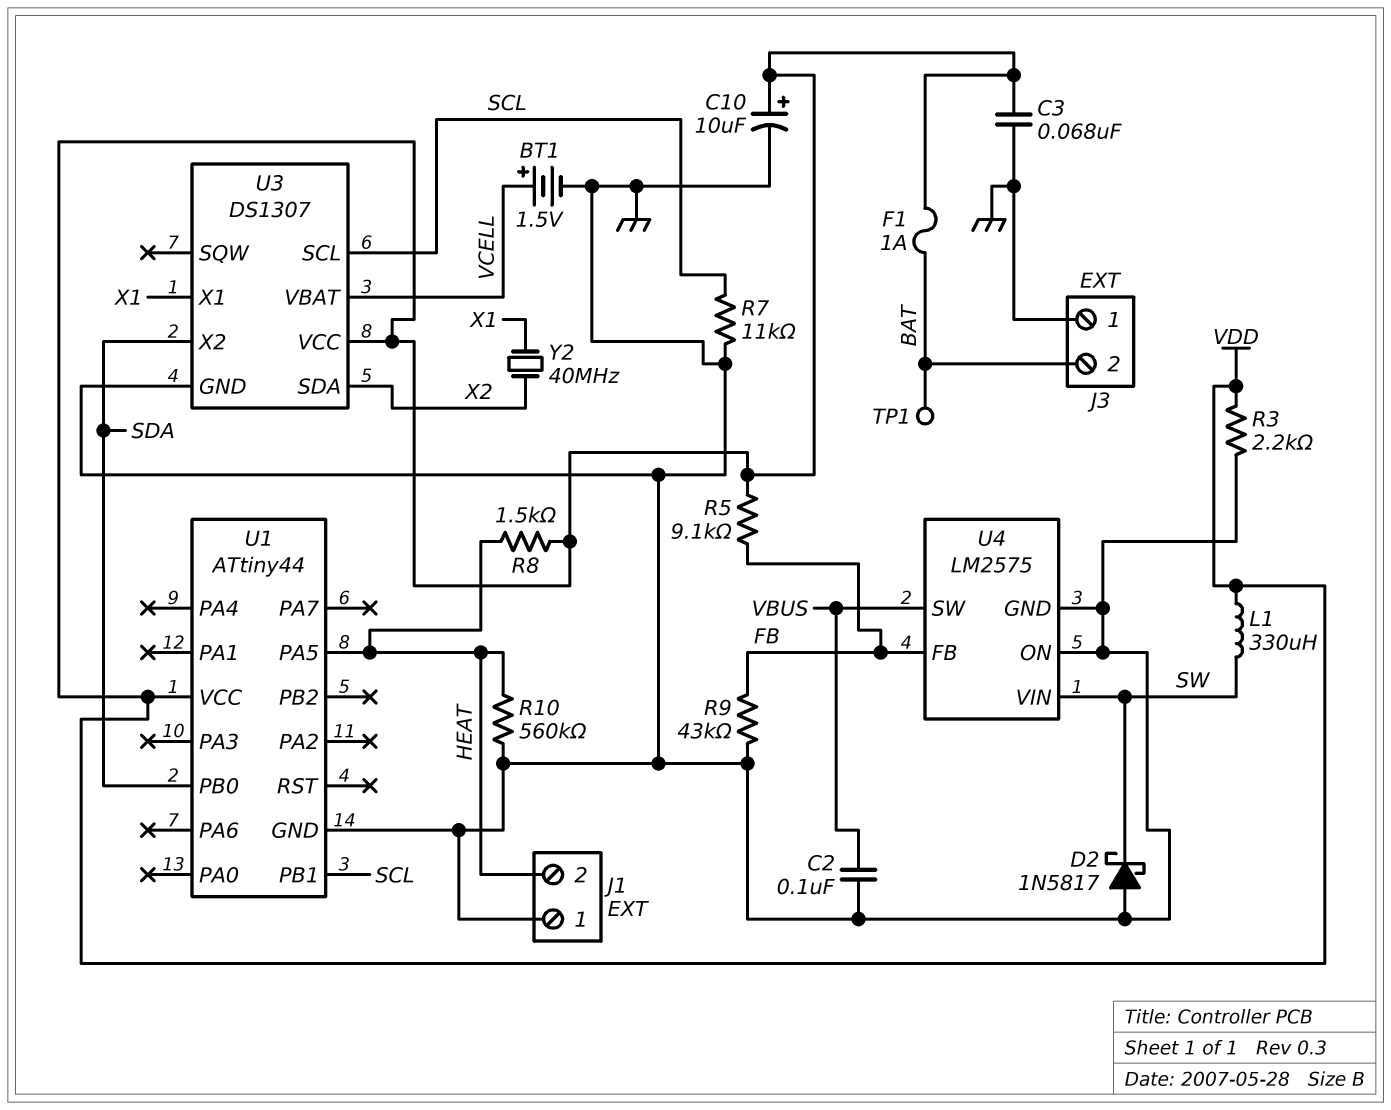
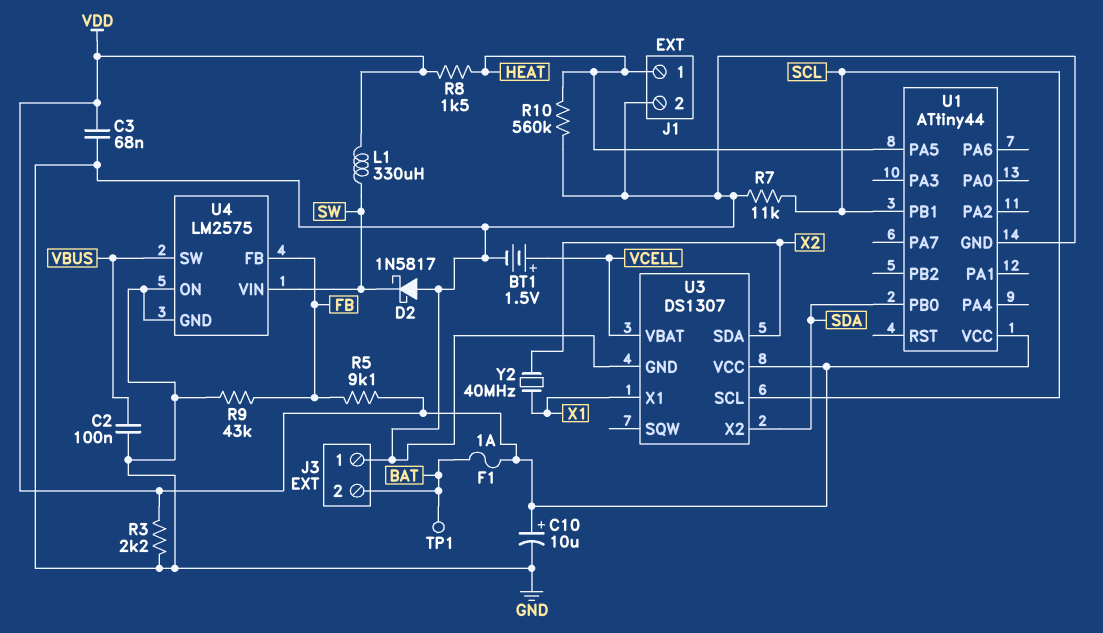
J1 pin 1: GND -> HEAT
J1 pin 2: HEAT -> GND

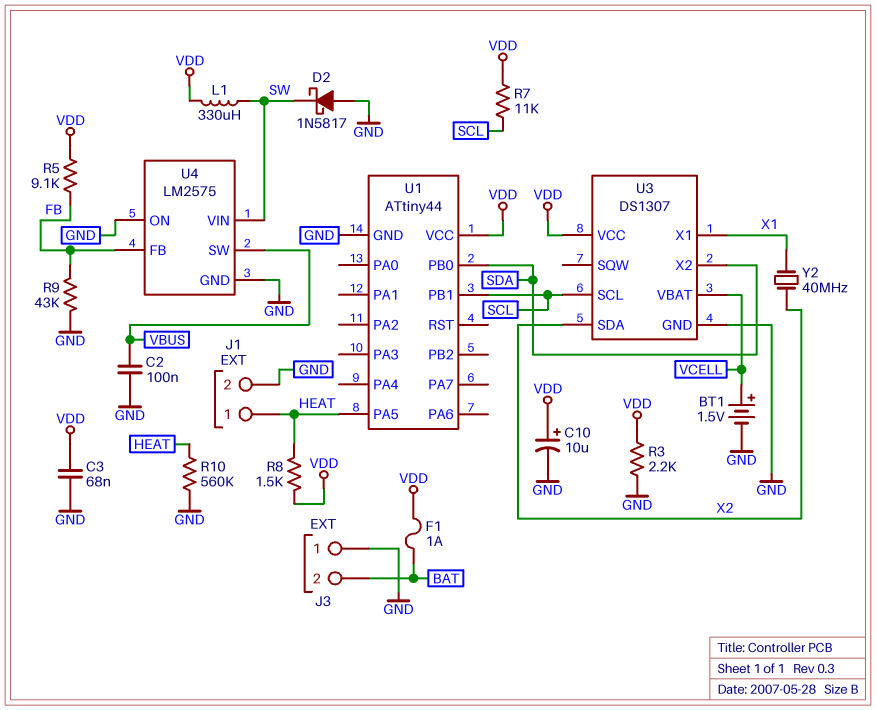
R7: 11k (GND, SCL) -> 11k (SCL, VDD)
TP1: test point (BAT) -> none

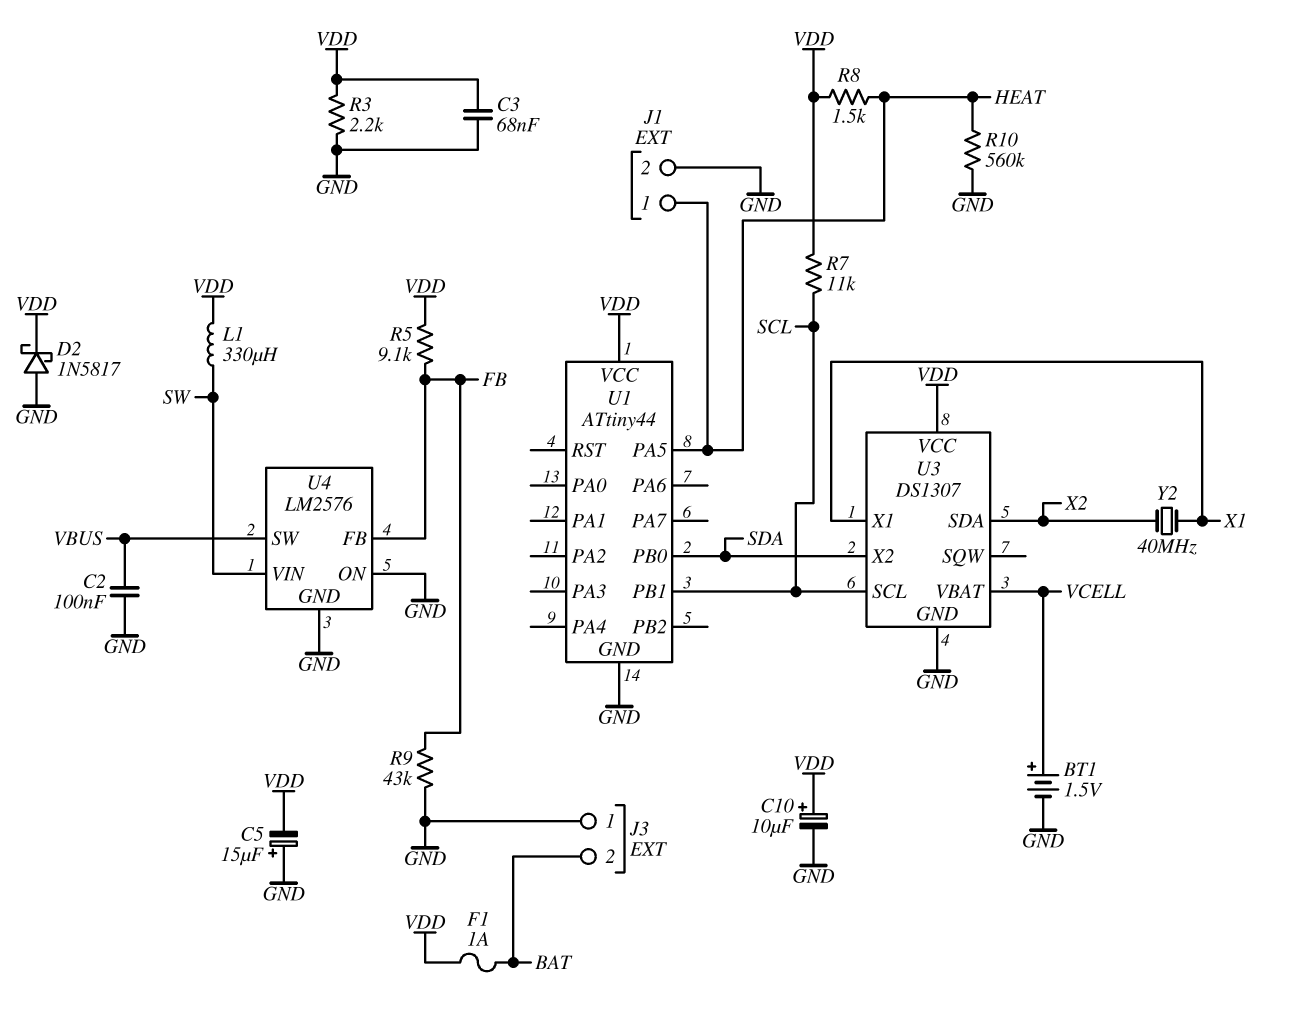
C5: none -> 15uF (plus GND, minus VDD)
D2: schottky 1N5817 (A GND, K SW) -> schottky 1N5817 (A GND, K VDD)
U4: LM2575 -> LM2576

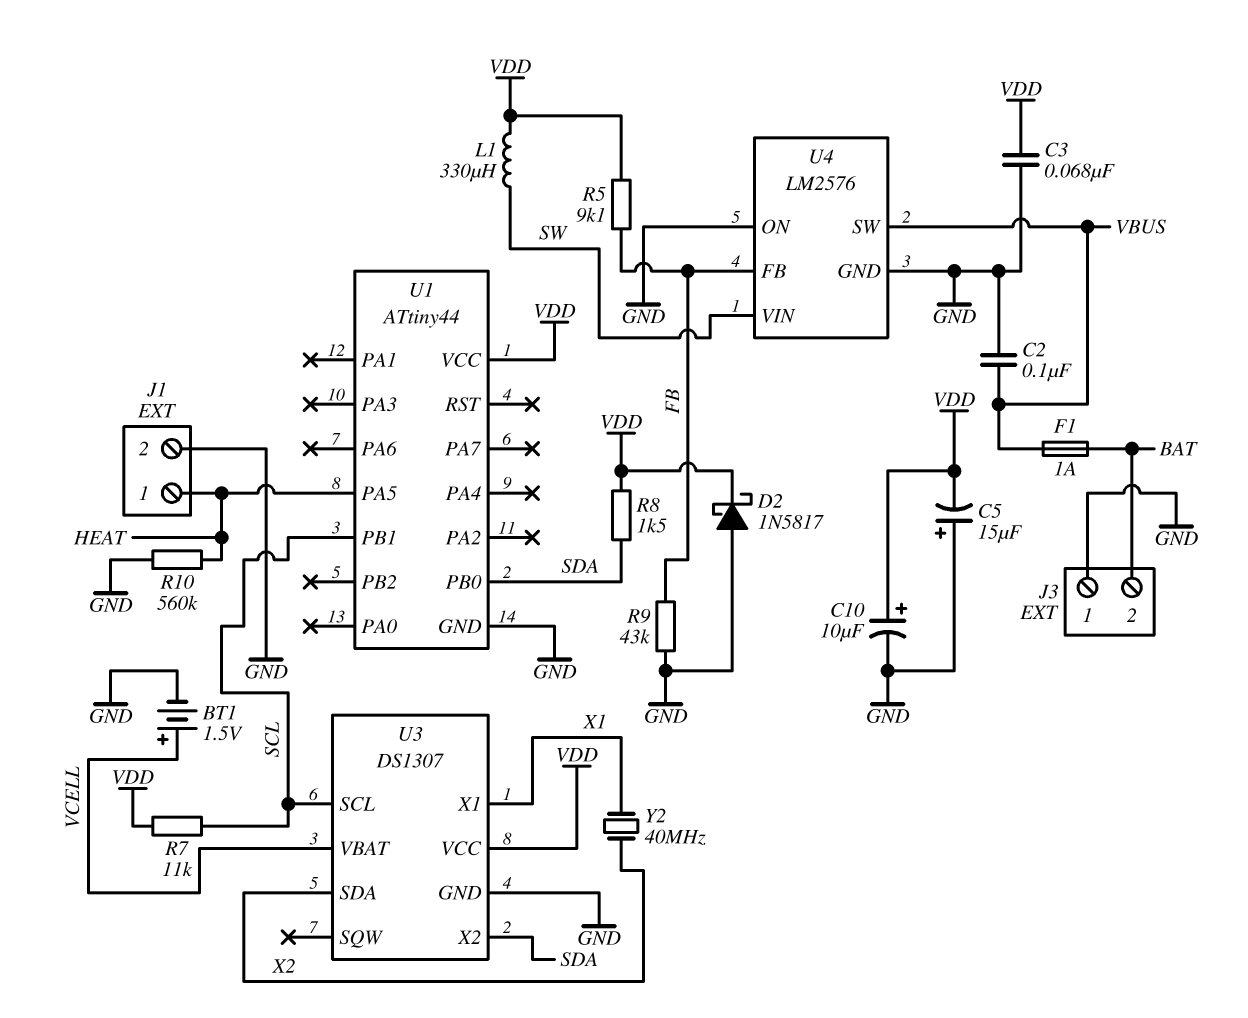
F1: 1A (BAT, VDD) -> 1A (BAT, VBUS)
R3: 2.2k (GND, VDD) -> none
R8: 1.5k (HEAT, VDD) -> 1.5k (SDA, VDD)

